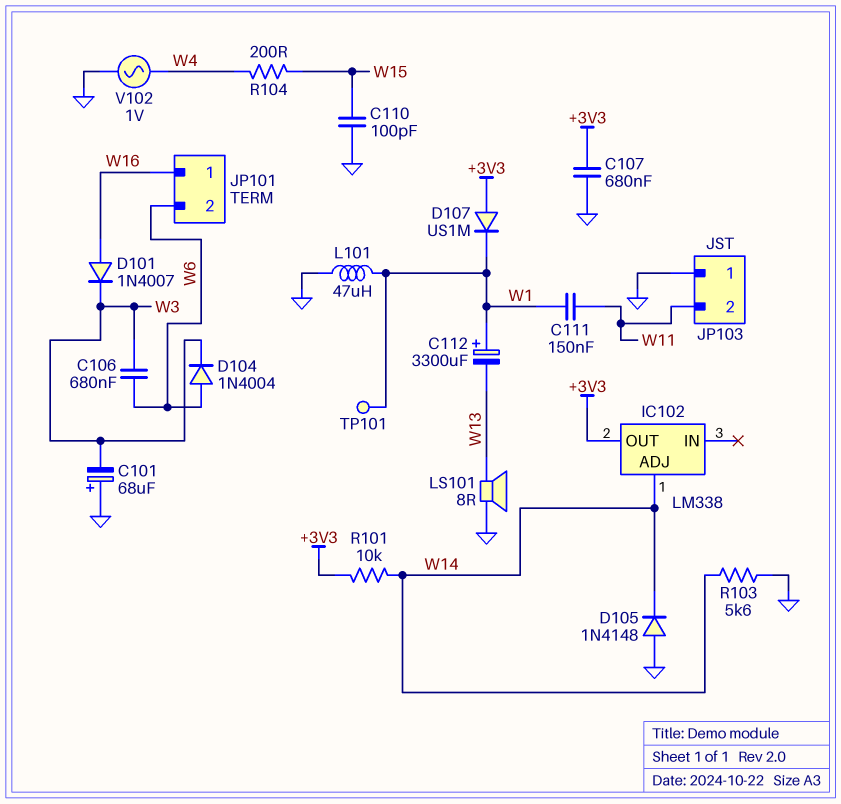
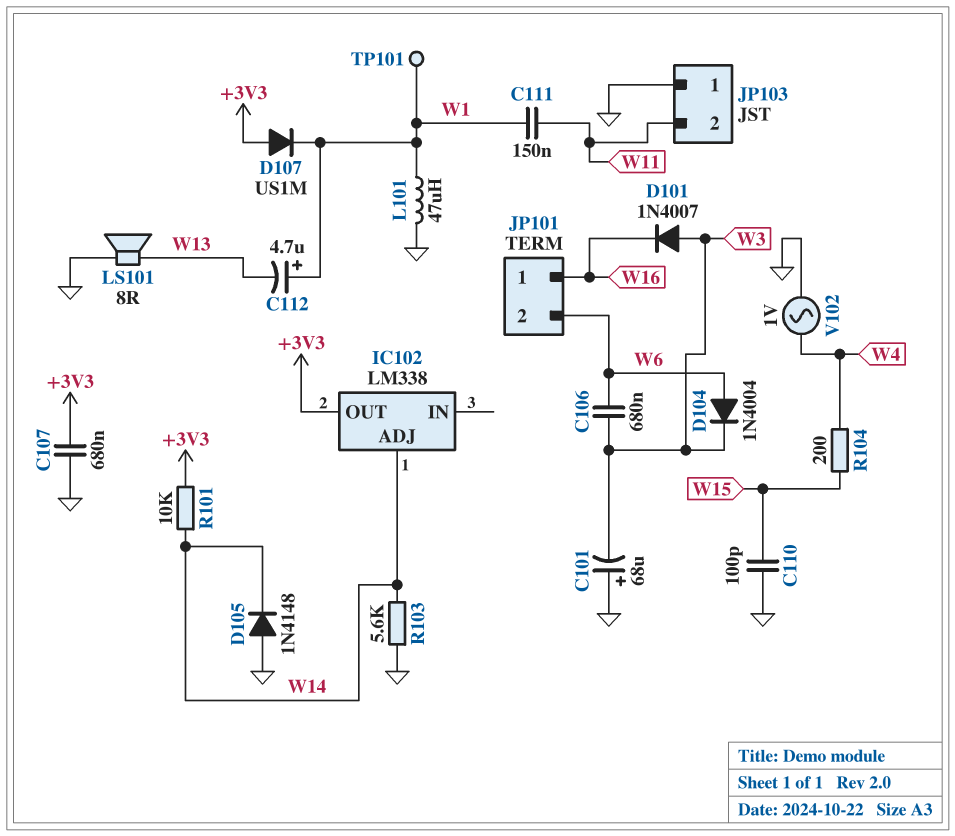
C112: 3300uF (plus W1, minus W13) -> 4.7uF (plus W1, minus W13)
D101: diode 1N4007 (A W16, K W3) -> diode 1N4007 (A W3, K W16)

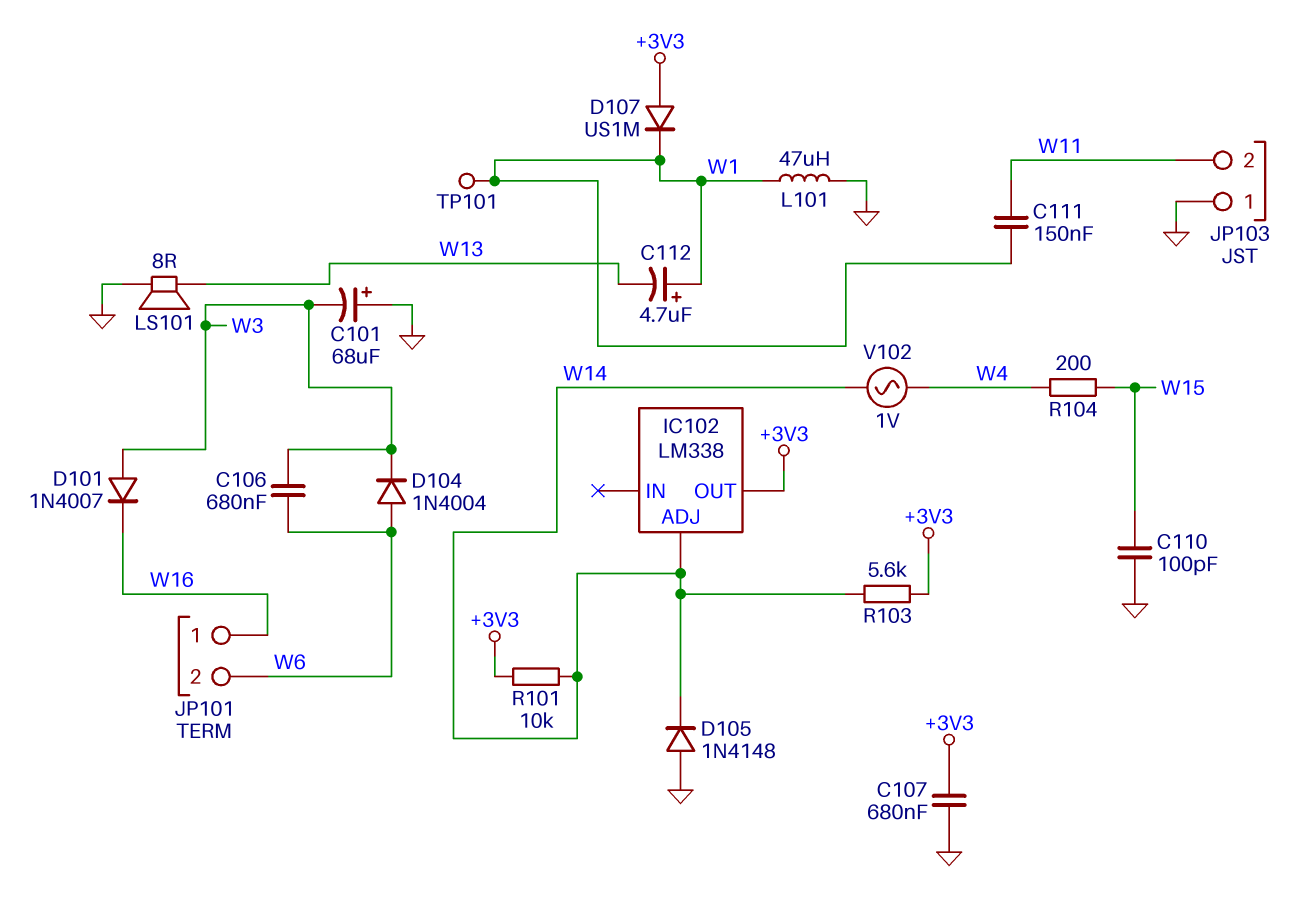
R103: 5.6k (GND, W14) -> 5.6k (+3V3, W14)
V102: AC 1V (GND, W4) -> AC 1V (W4, W14)

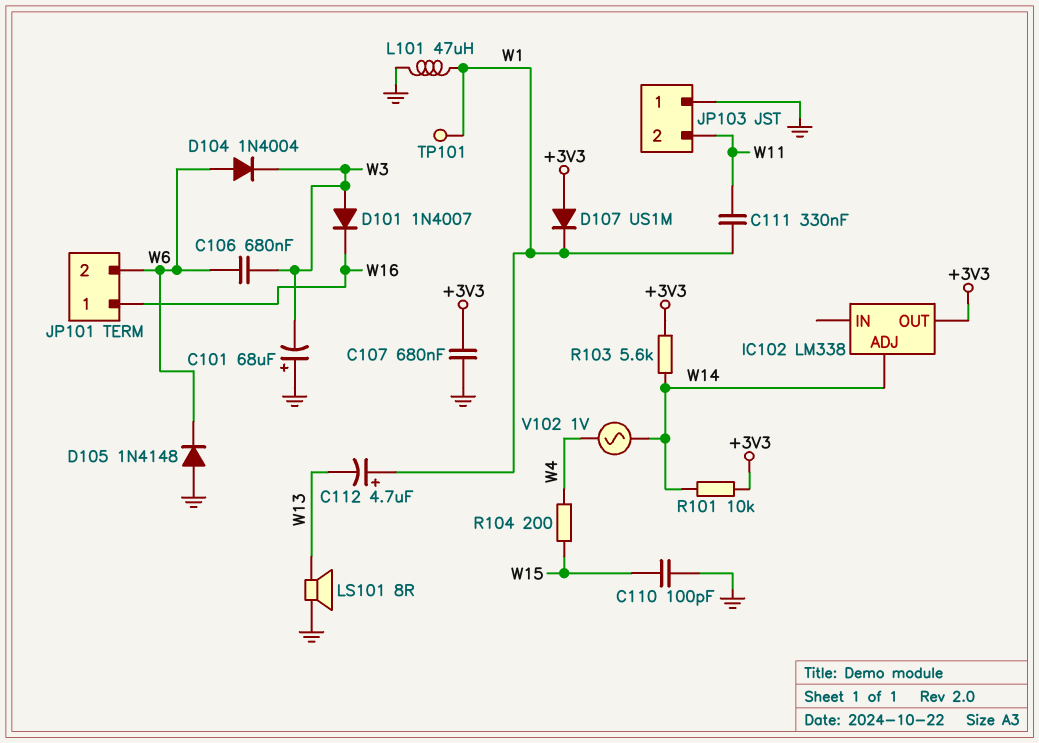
C111: 150nF (W1, W11) -> 330nF (W1, W11)
D105: diode 1N4148 (A GND, K W14) -> diode 1N4148 (A GND, K W6)

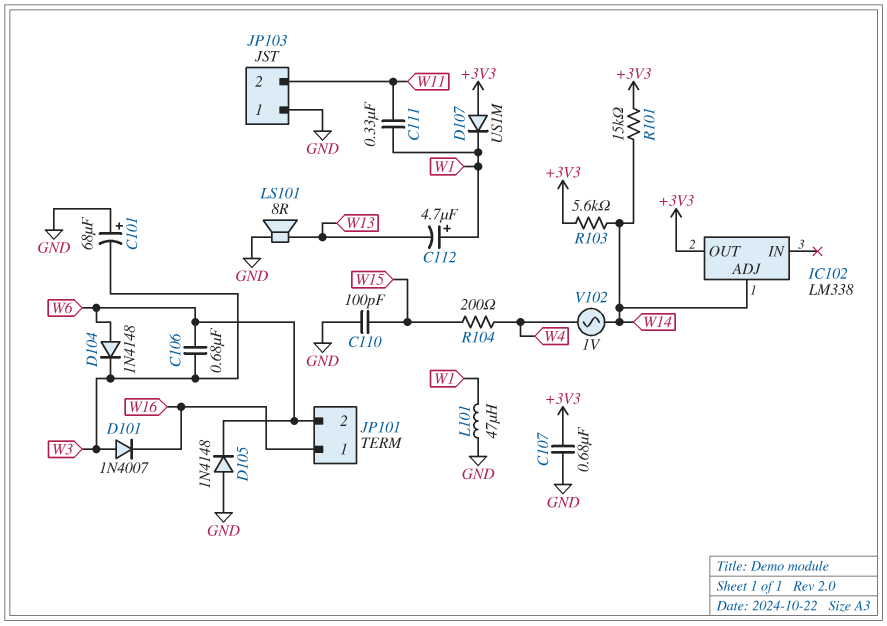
D104: diode 1N4004 (A W6, K W3) -> diode 1N4148 (A W6, K W3)
R101: 10k (+3V3, W14) -> 15k (+3V3, W14)
TP101: test point (W1) -> none

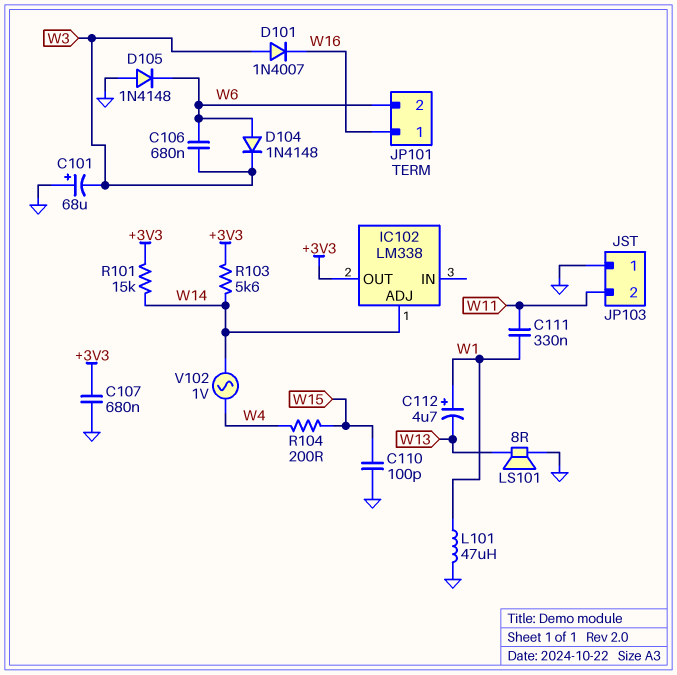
D107: diode US1M (A +3V3, K W1) -> none

